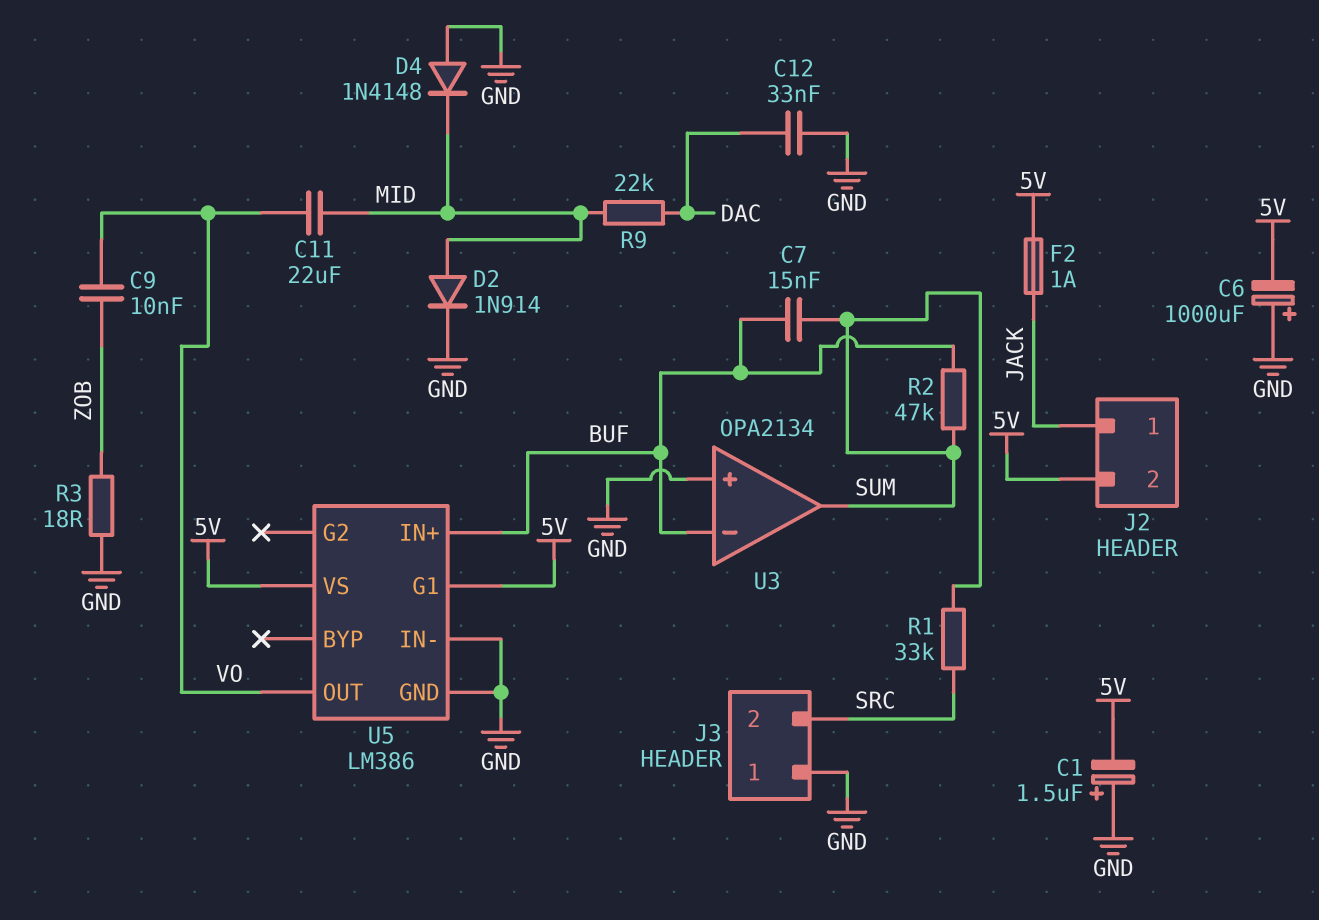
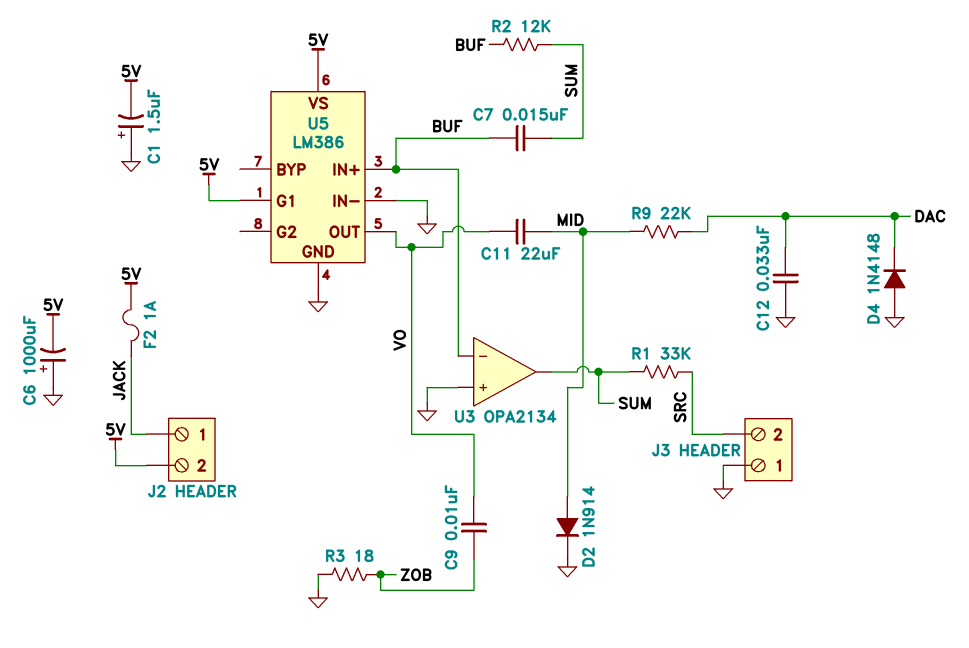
D4: diode 1N4148 (A GND, K MID) -> diode 1N4148 (A GND, K DAC)
R2: 47k (BUF, SUM) -> 12k (BUF, SUM)

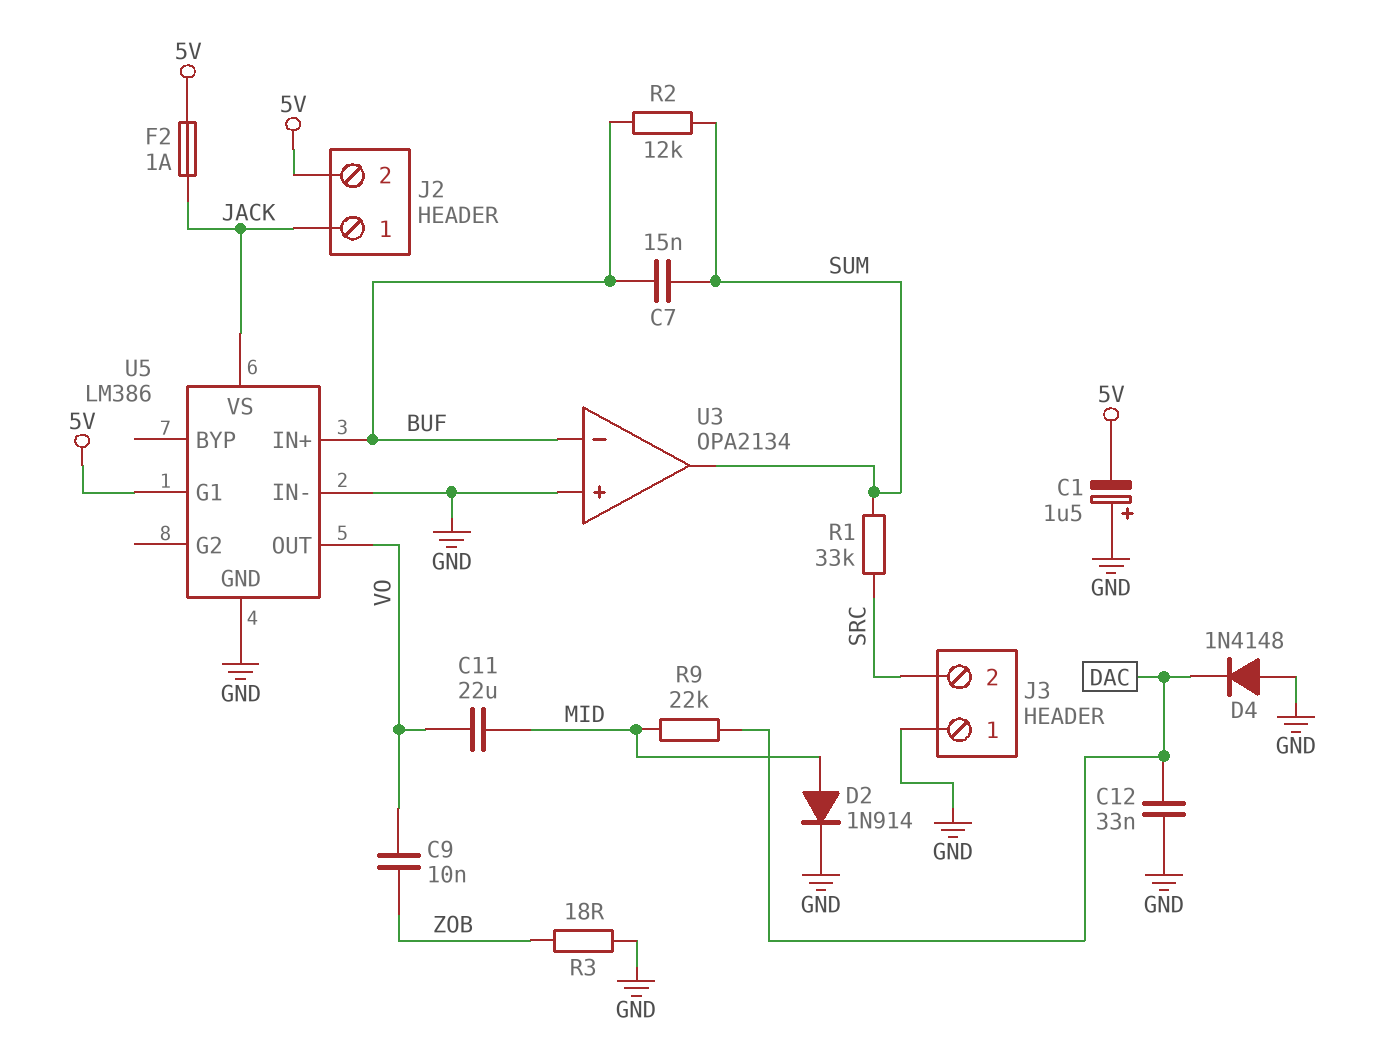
C6: 1000uF (plus GND, minus 5V) -> none
U5 pin VS: 5V -> JACK

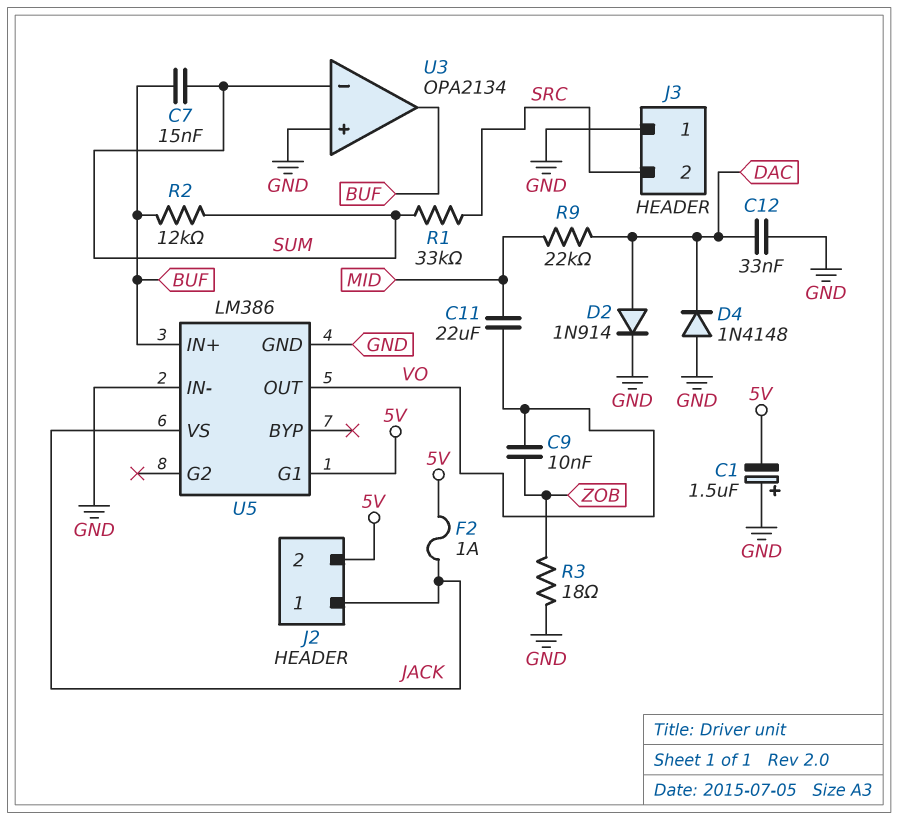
D2: diode 1N914 (A MID, K GND) -> diode 1N914 (A DAC, K GND)
U3 pin in-: BUF -> SUM
U3 pin out: SUM -> BUF

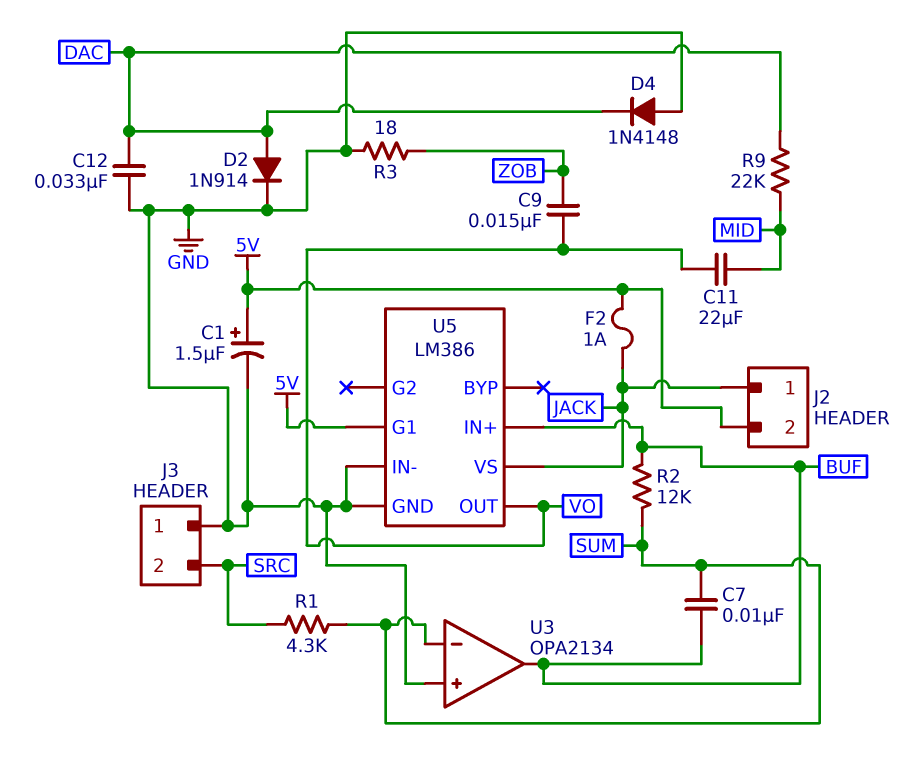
C1: 1.5uF (plus GND, minus 5V) -> 1.5uF (plus 5V, minus GND)
C7: 15nF (BUF, SUM) -> 10nF (BUF, SUM)
C9: 10nF (VO, ZOB) -> 15nF (VO, ZOB)
R1: 33k (SRC, SUM) -> 4.3k (SRC, SUM)

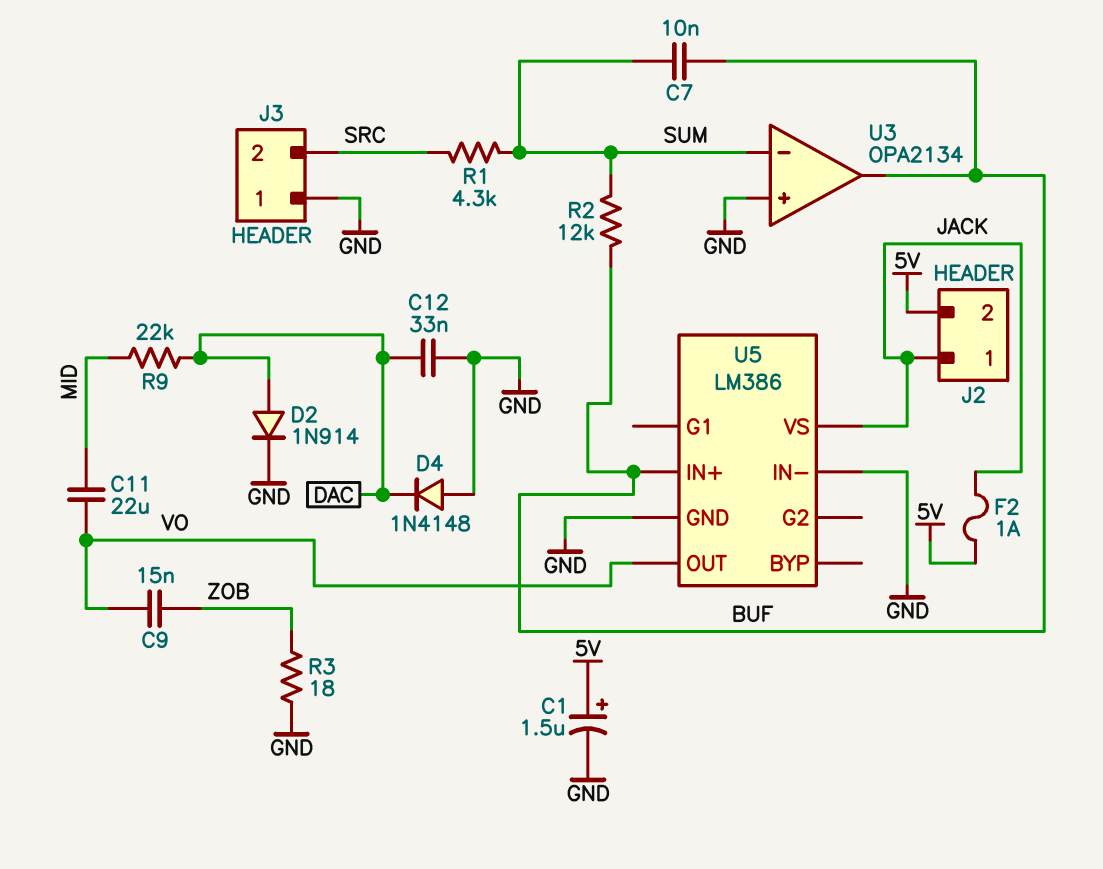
U5 pin G1: 5V -> none

